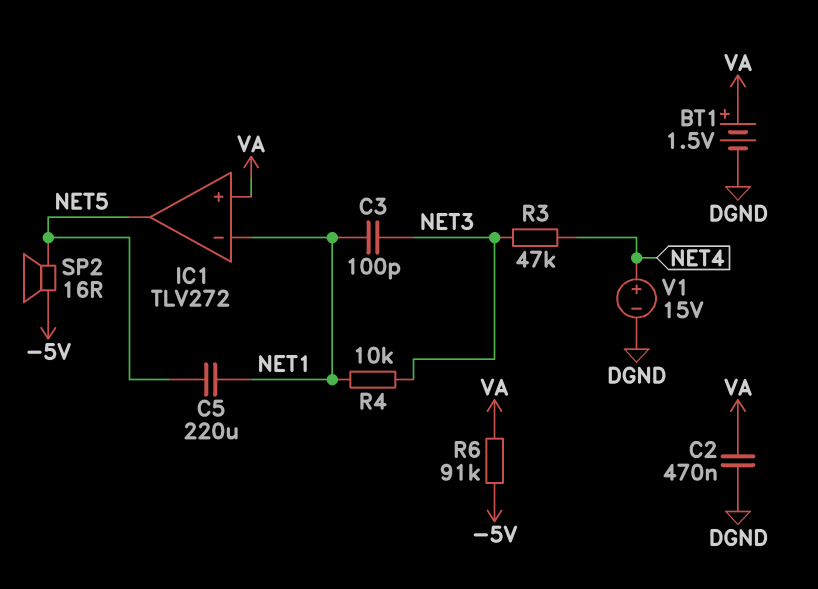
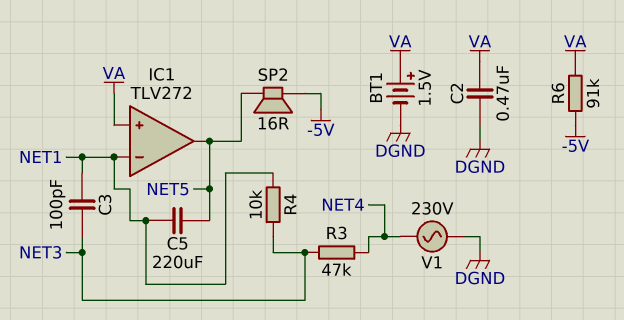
V1: 15V (plus NET4, minus DGND) -> AC 230V (DGND, NET4)

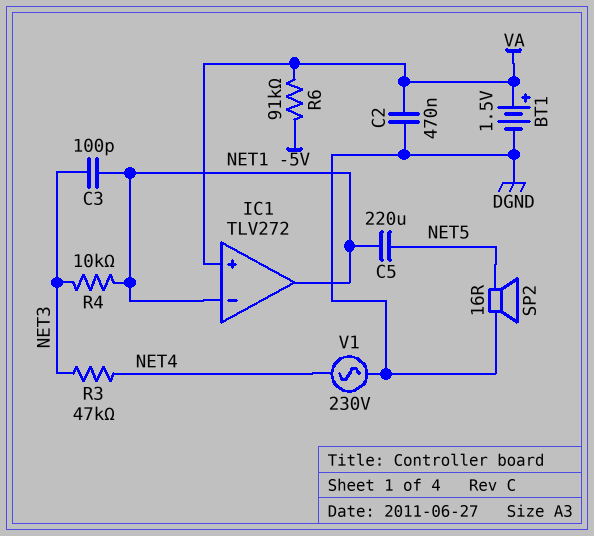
IC1 pin out: NET5 -> NET1
SP2: speaker 16R (-5V, NET5) -> speaker 16R (DGND, NET5)

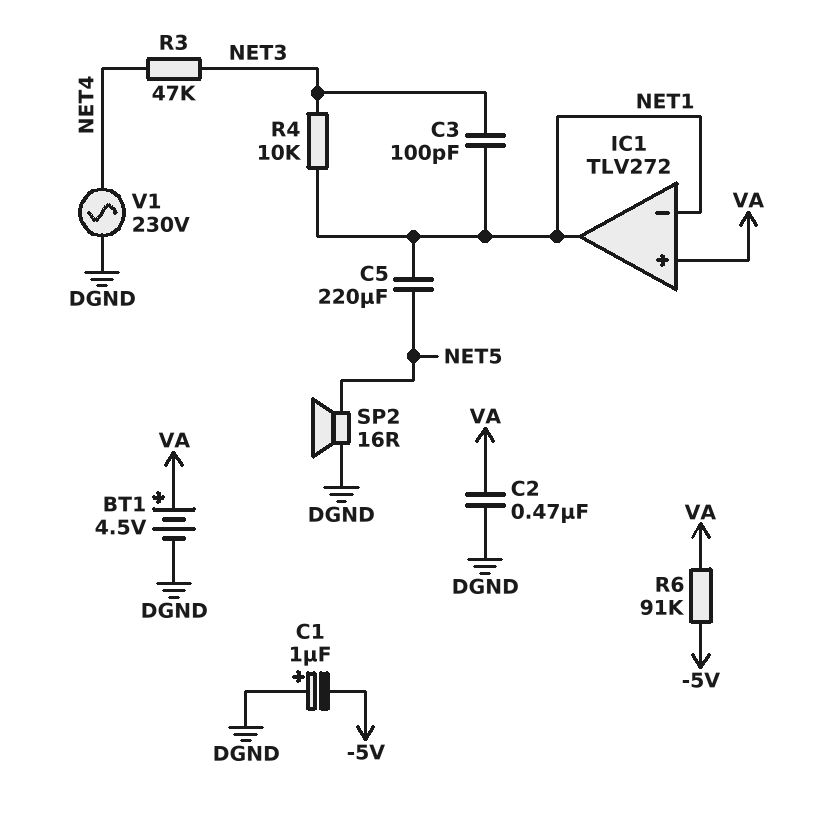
BT1: 1.5V (plus VA, minus DGND) -> 4.5V (plus VA, minus DGND)
C1: none -> 1uF (plus DGND, minus -5V)

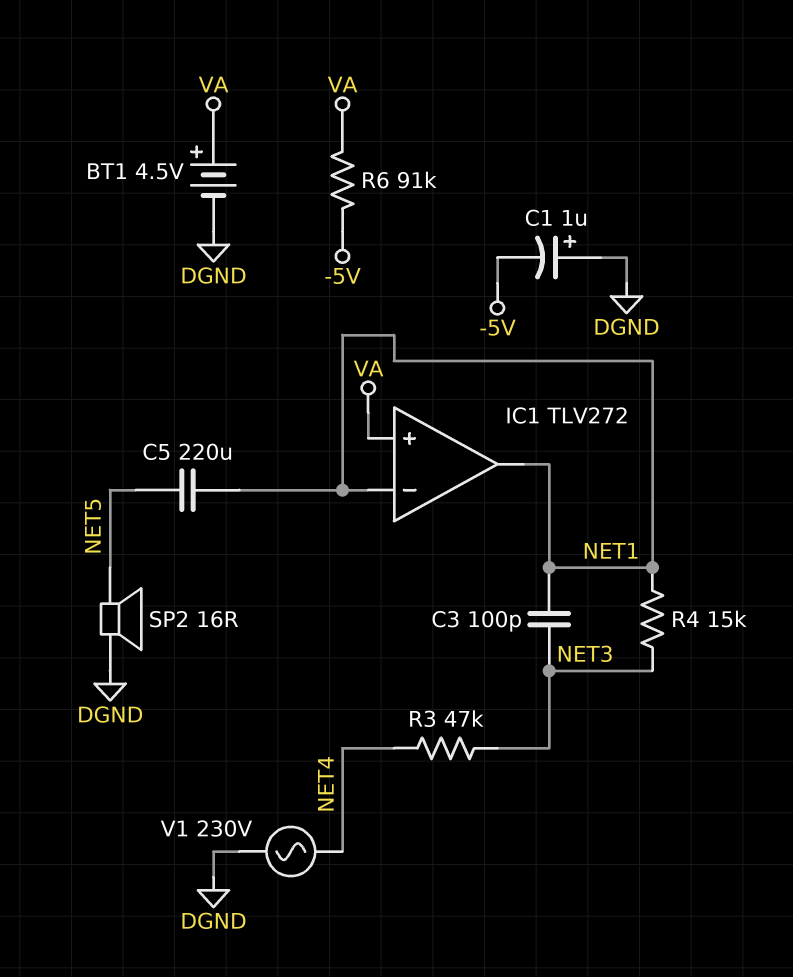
C2: 470nF (DGND, VA) -> none
R4: 10k (NET1, NET3) -> 15k (NET1, NET3)

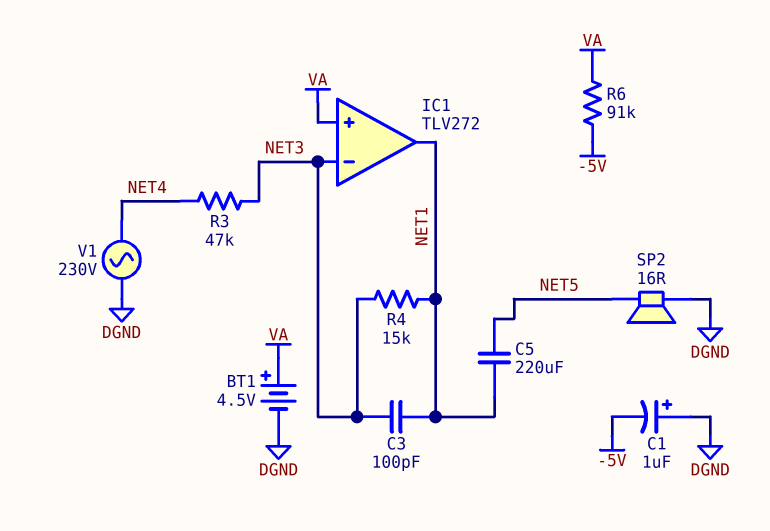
IC1 pin in-: NET1 -> NET3

